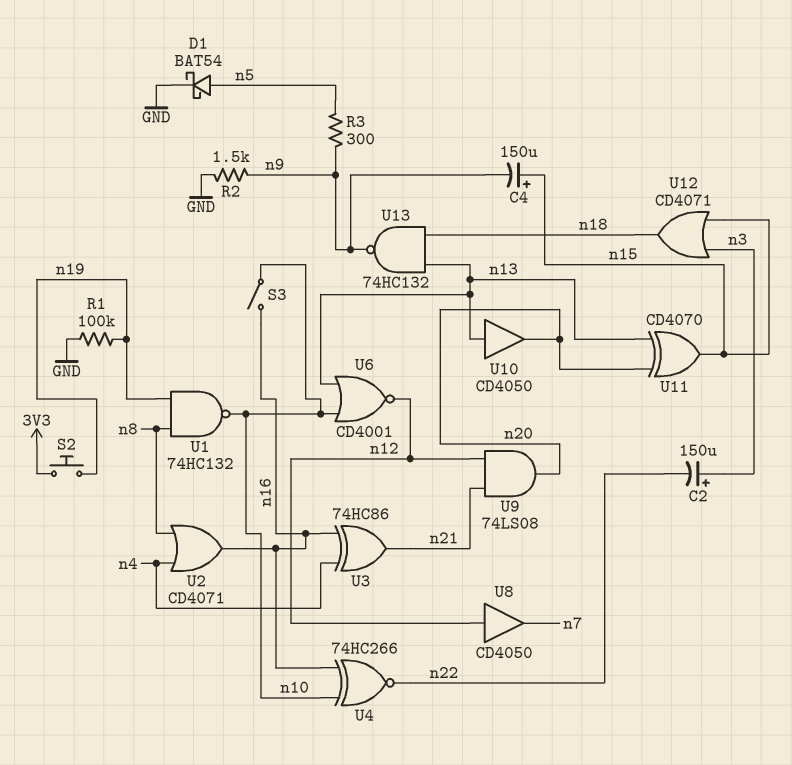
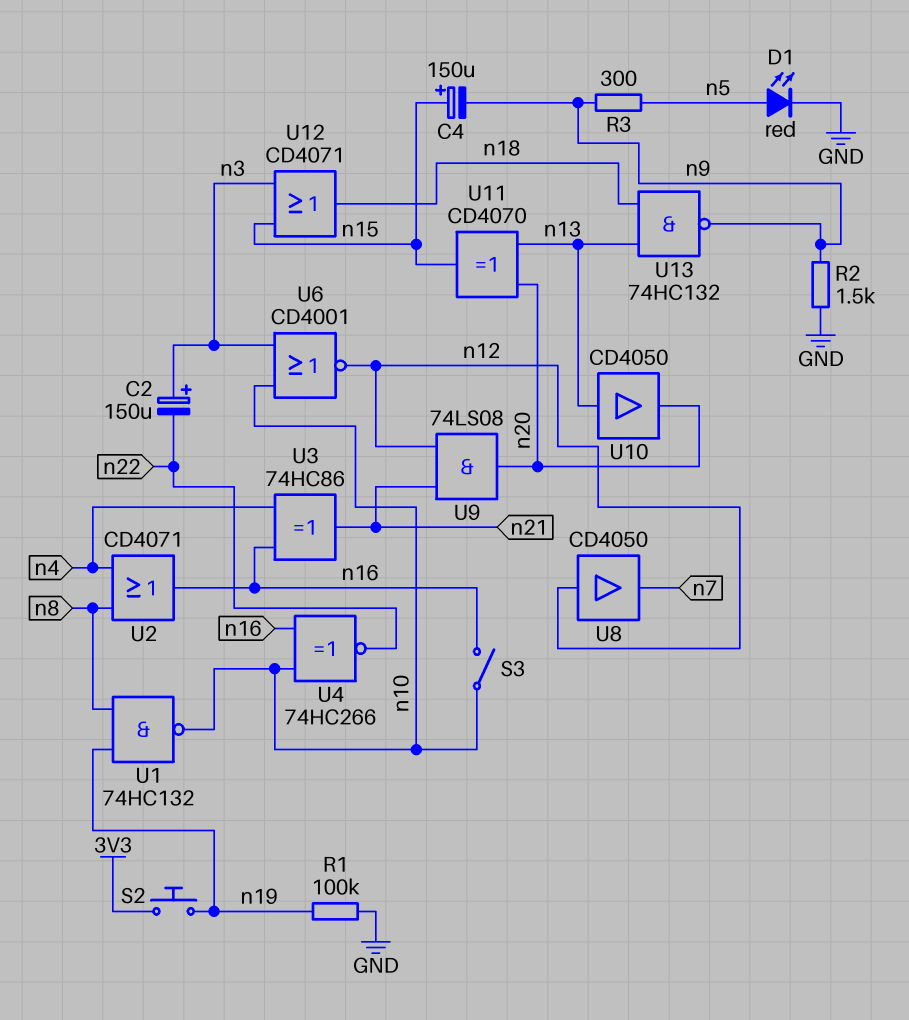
D1: schottky BAT54 (A n5, K GND) -> LED red (A n5, K GND)
U6: NOR CD4001 (in n10, in n13, out n12) -> NOR CD4001 (in n3, in n10, out n12)

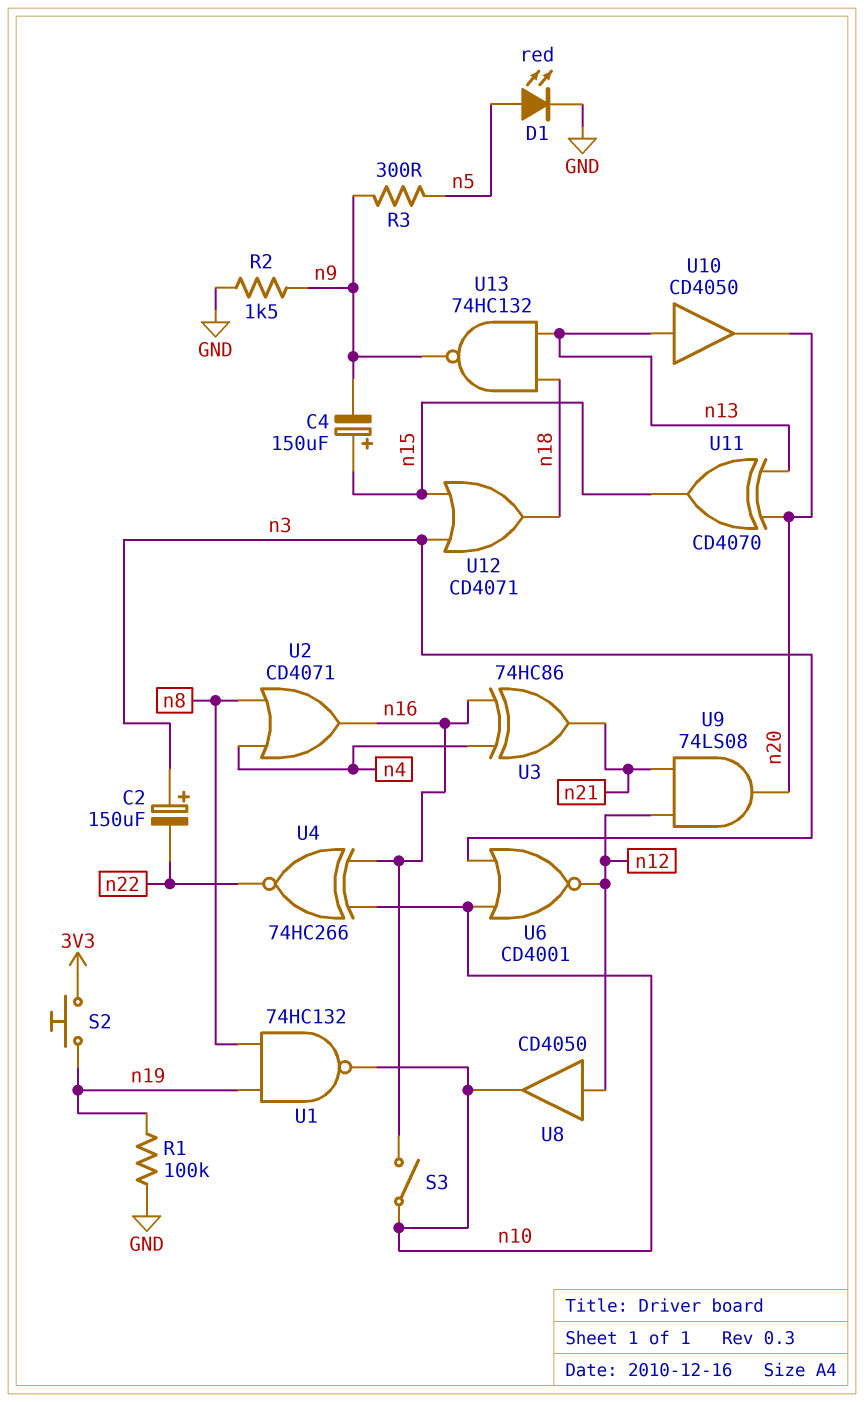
U8: buffer CD4050 (in n12, out n7) -> buffer CD4050 (in n12, out n10)

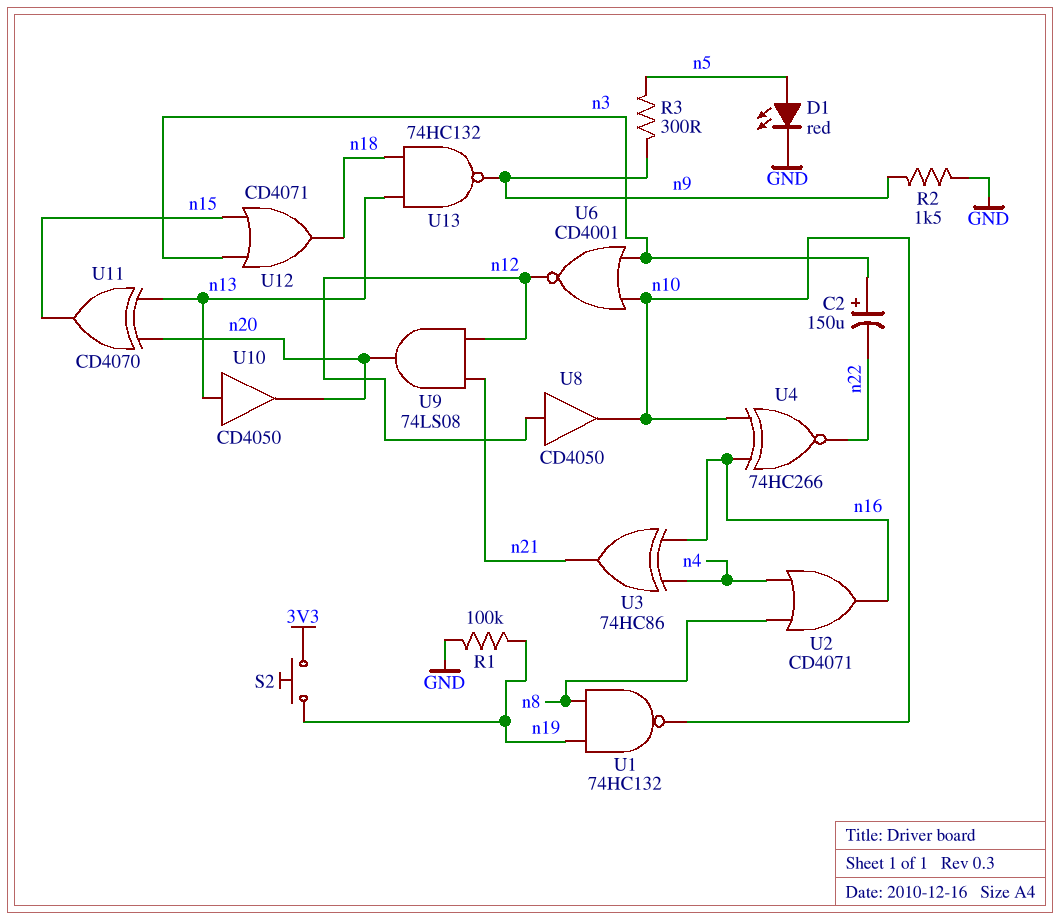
C4: 150uF (plus n15, minus n9) -> none
S3: switch (n10, n16) -> none

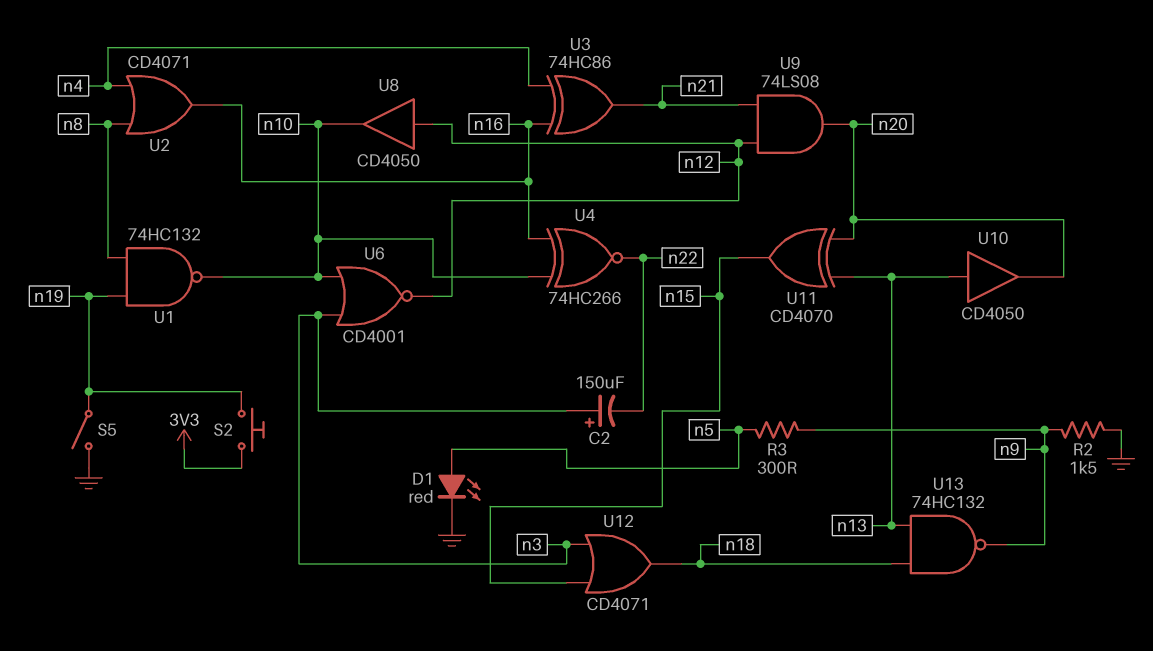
R1: 100k (GND, n19) -> none
S5: none -> switch (GND, n19)

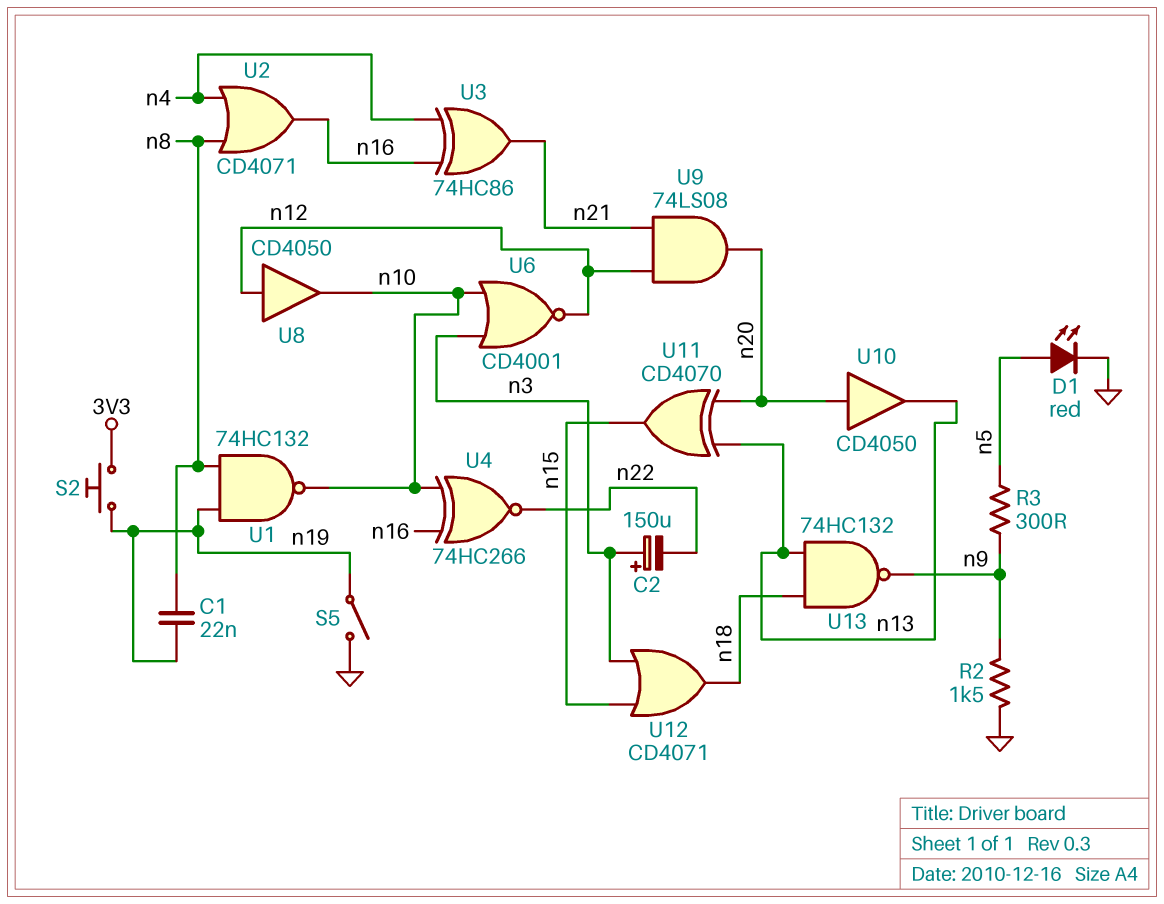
C1: none -> 22nF (n8, n19)
U10: buffer CD4050 (in n13, out n20) -> buffer CD4050 (in n20, out n13)

